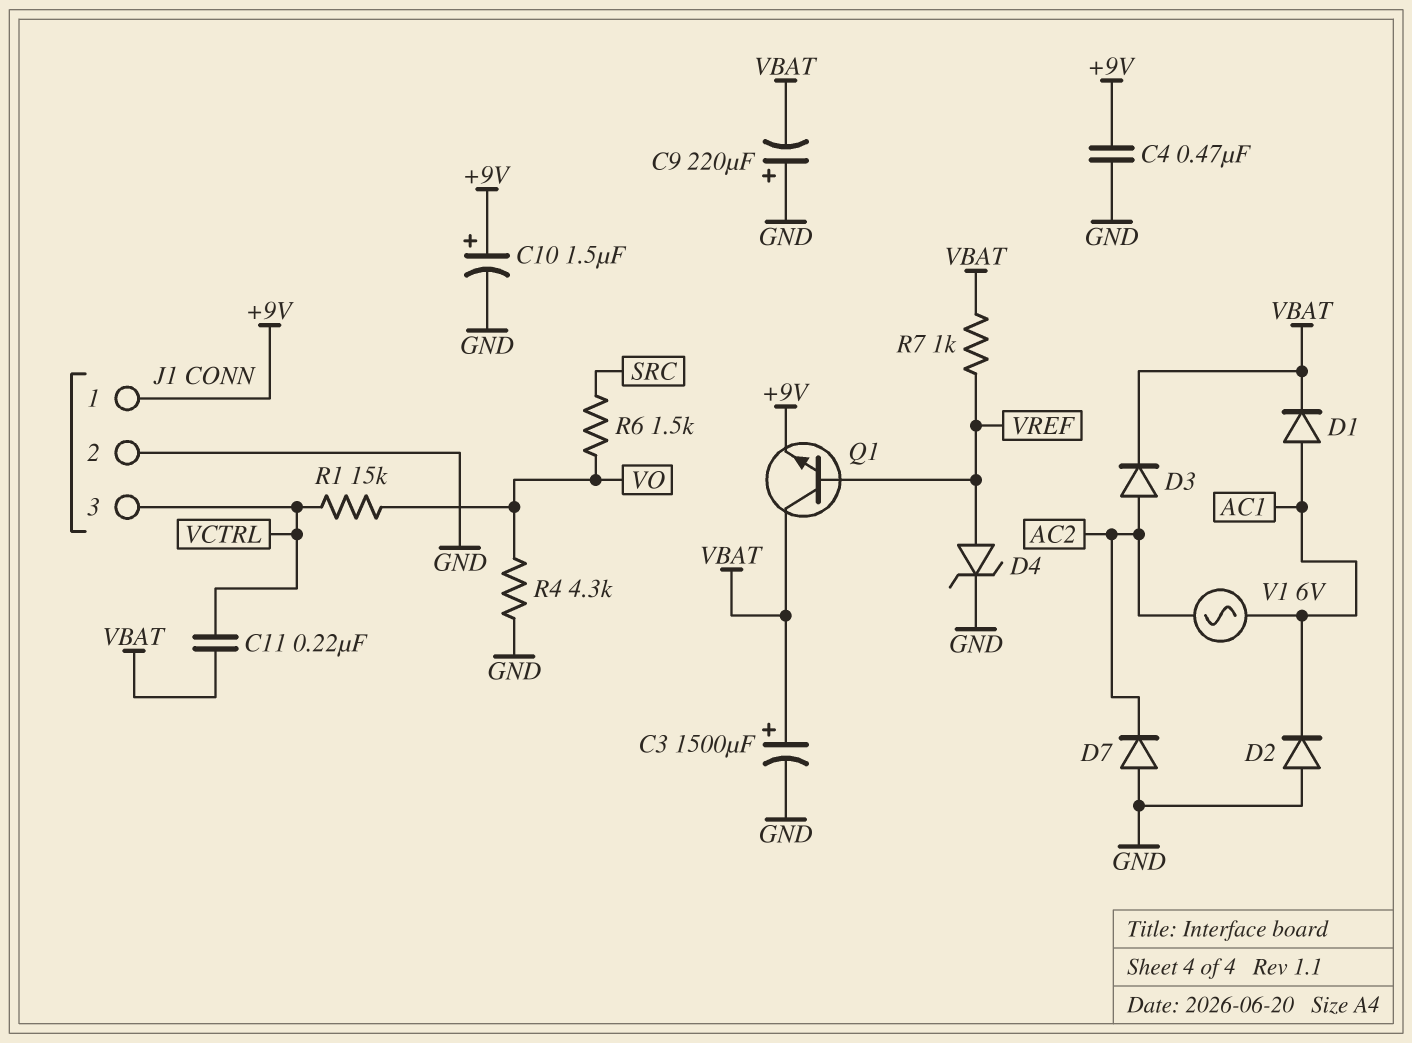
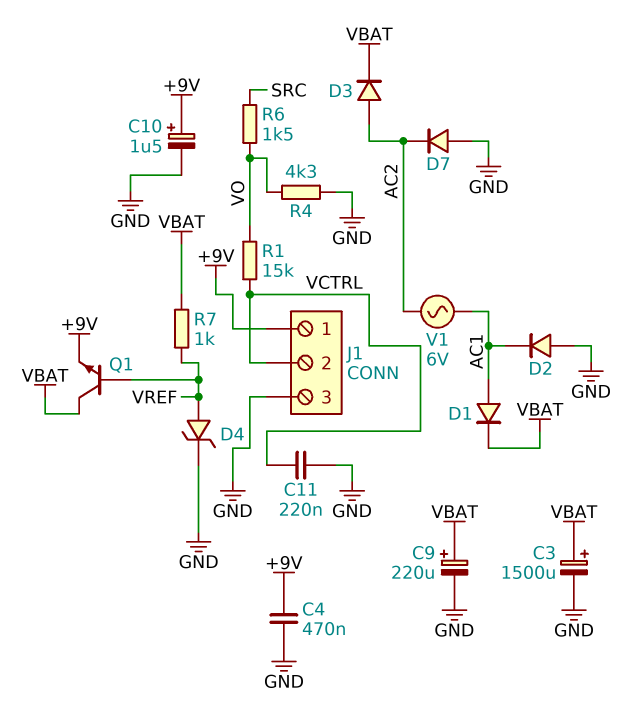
C9: 220uF (plus GND, minus VBAT) -> 220uF (plus VBAT, minus GND)
C11: 220nF (VBAT, VCTRL) -> 220nF (GND, VCTRL)
J1 pin 2: GND -> VCTRL
J1 pin 3: VCTRL -> GND

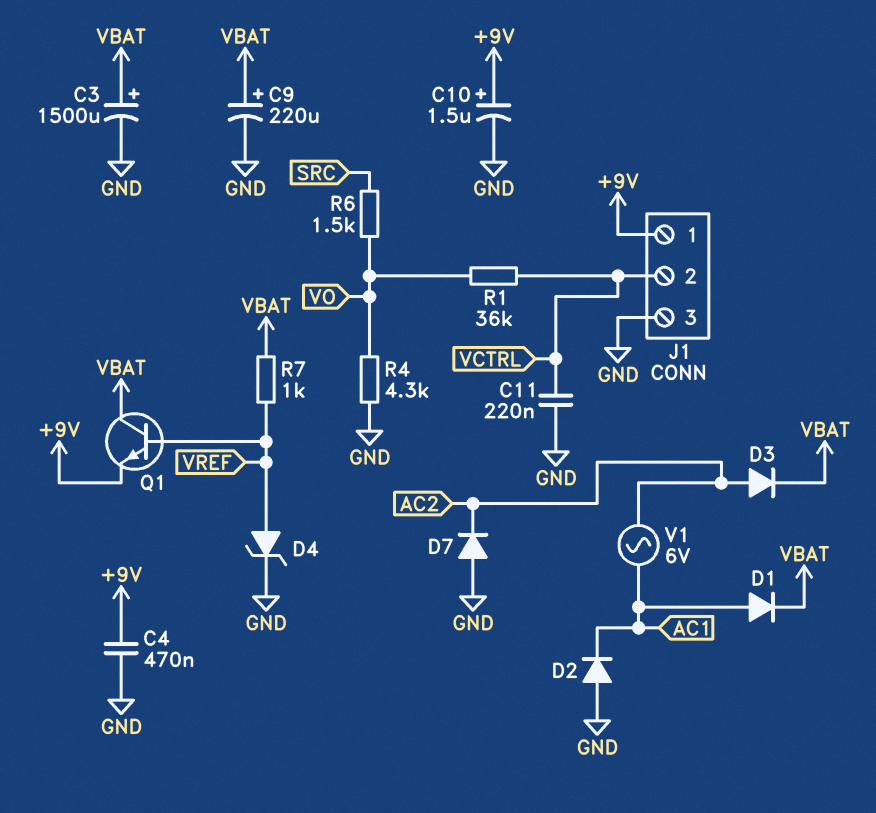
R1: 15k (VCTRL, VO) -> 36k (VCTRL, VO)

